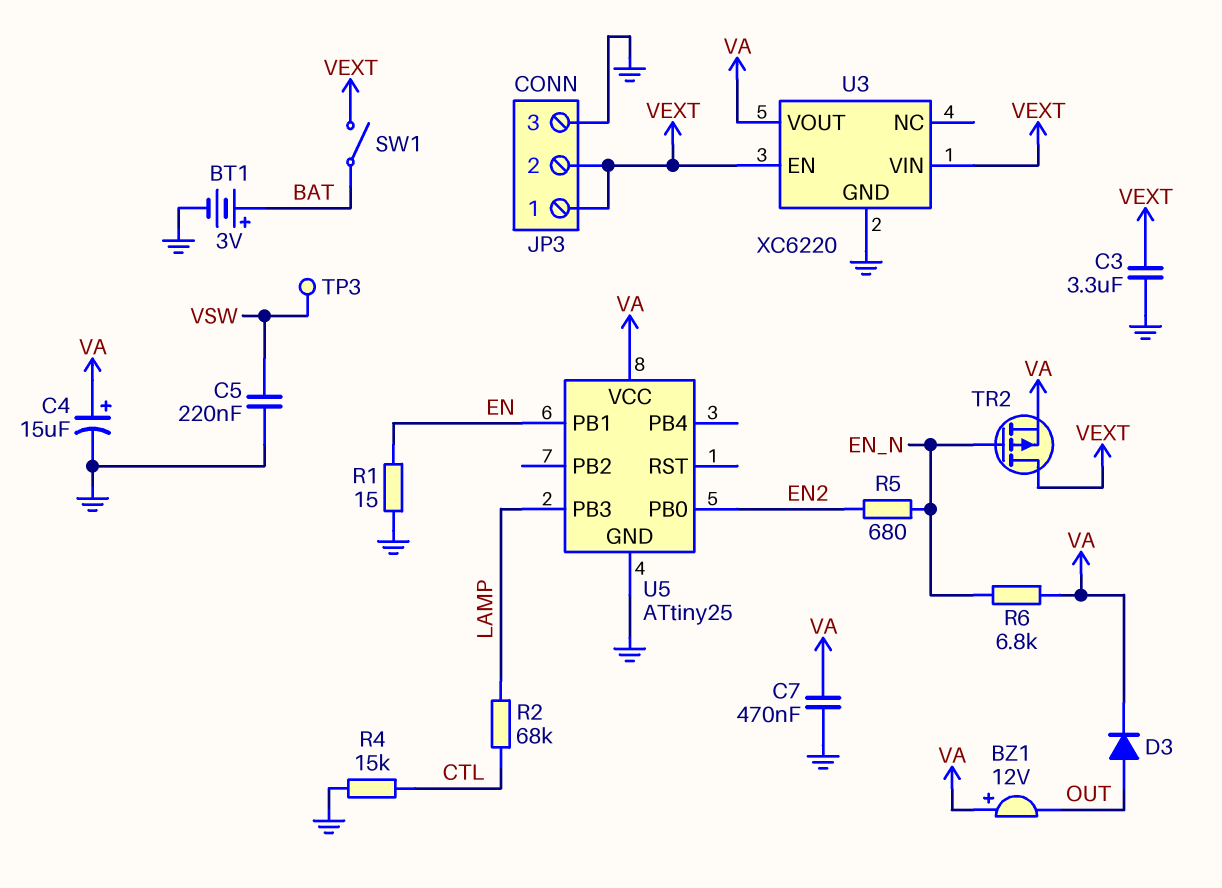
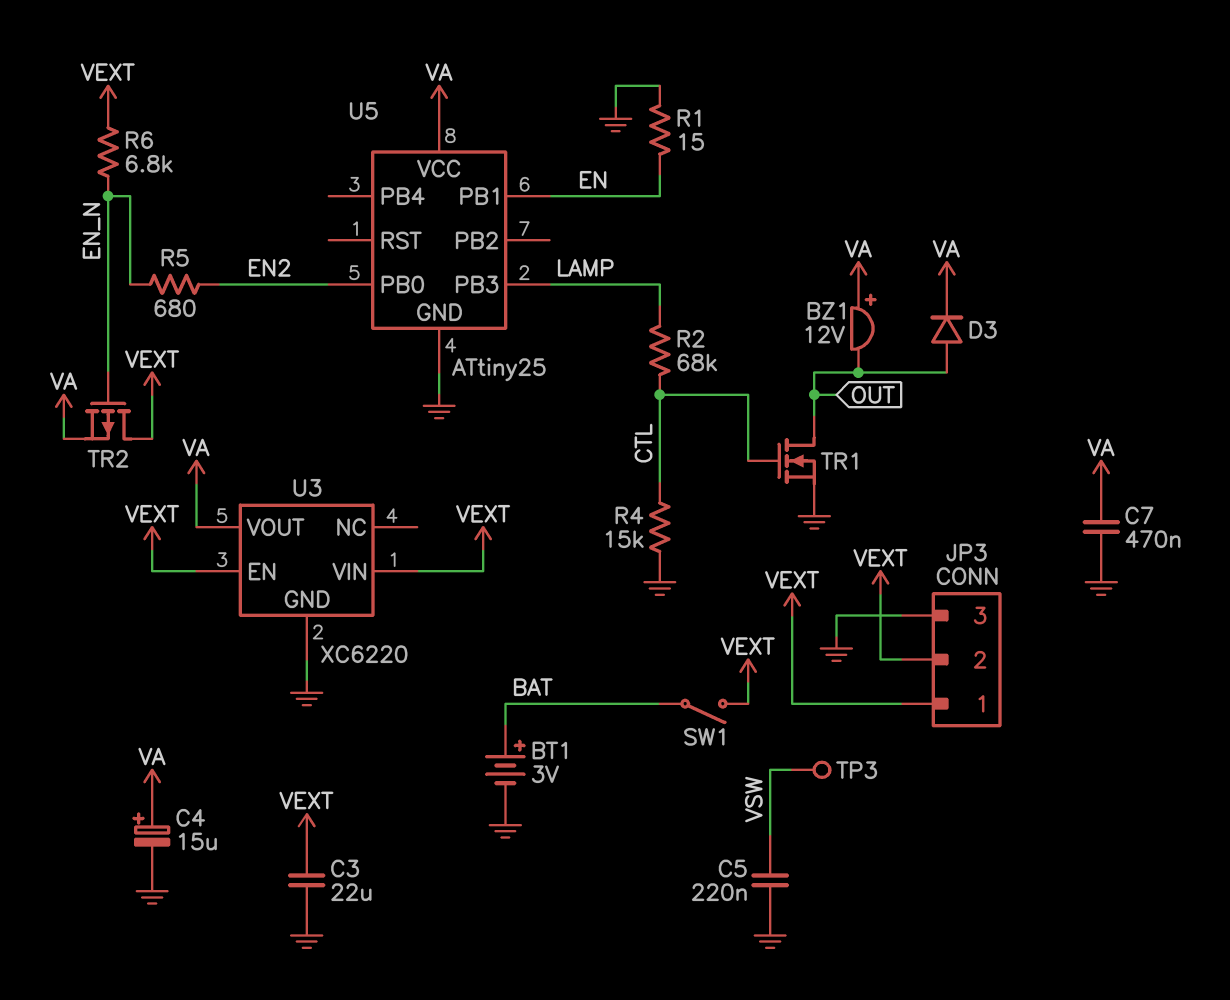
C3: 3.3uF (GND, VEXT) -> 22uF (GND, VEXT)
R6: 6.8k (EN_N, VA) -> 6.8k (EN_N, VEXT)
TR1: none -> NMOS (G CTL, D OUT, S GND)

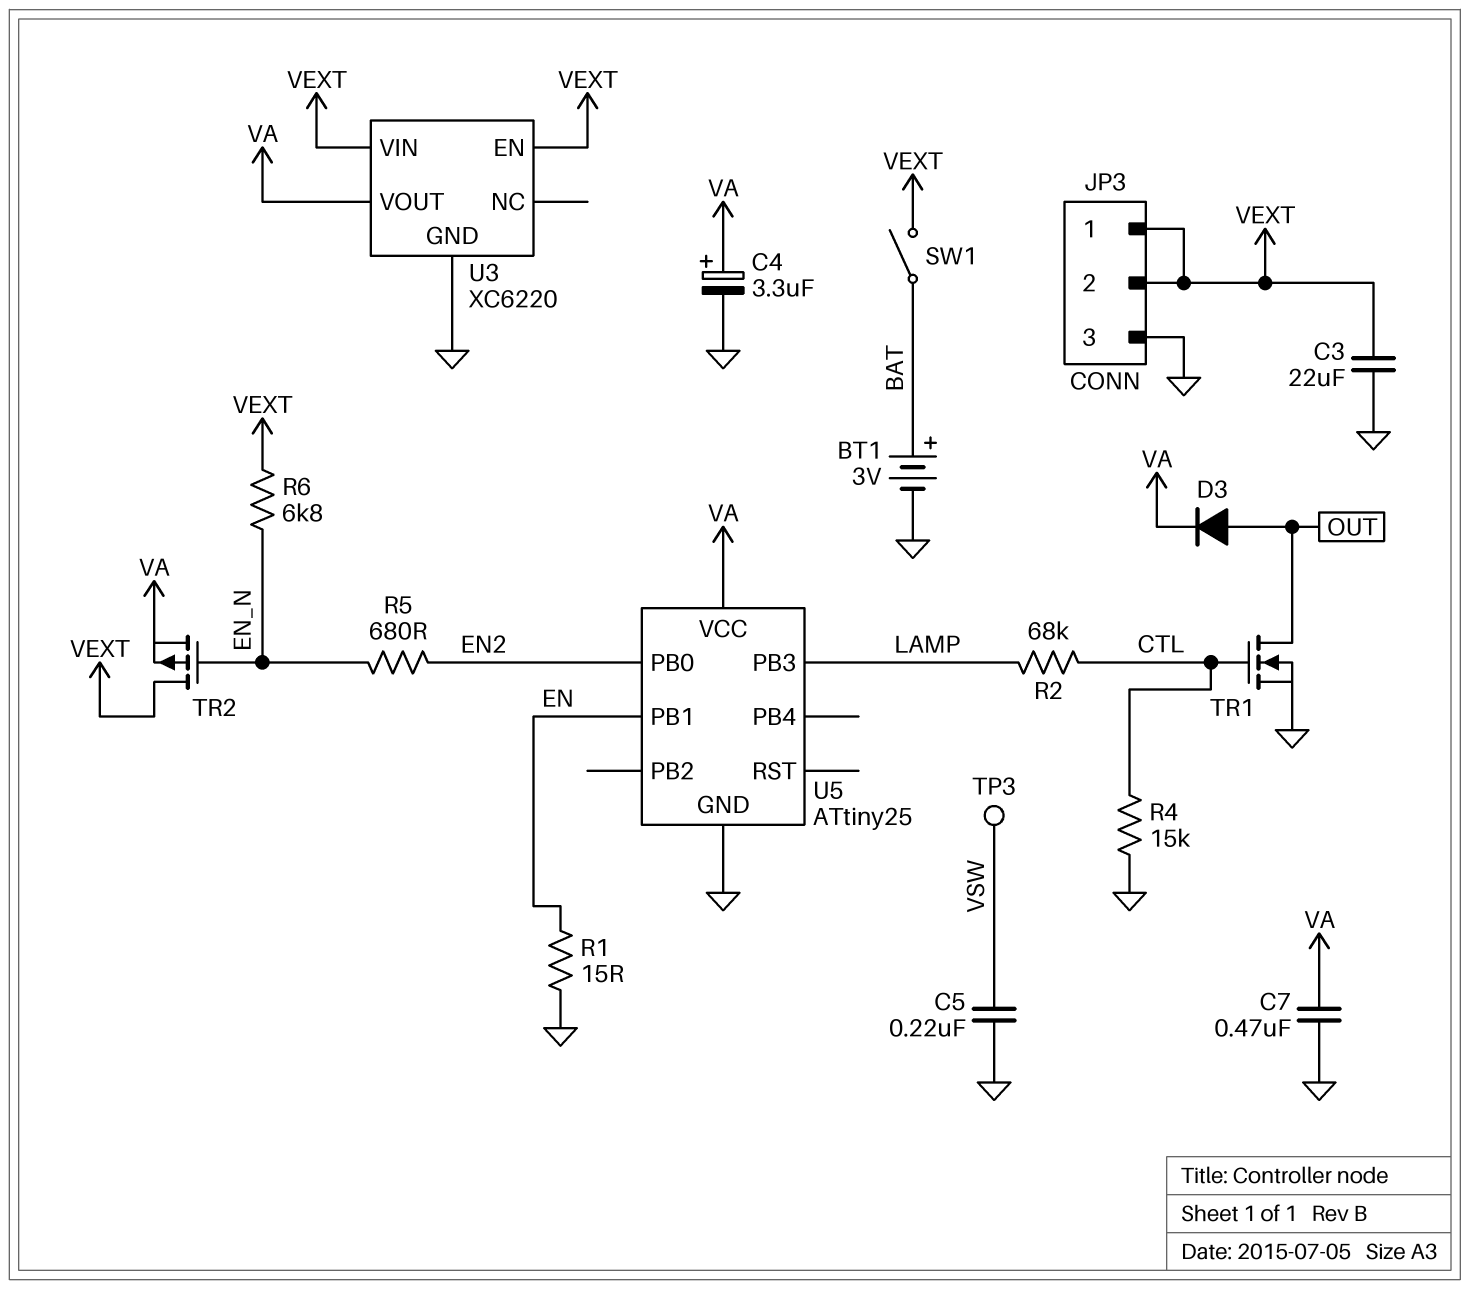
BZ1: buzzer 12V (plus VA, minus OUT) -> none
C4: 15uF (plus VA, minus GND) -> 3.3uF (plus VA, minus GND)

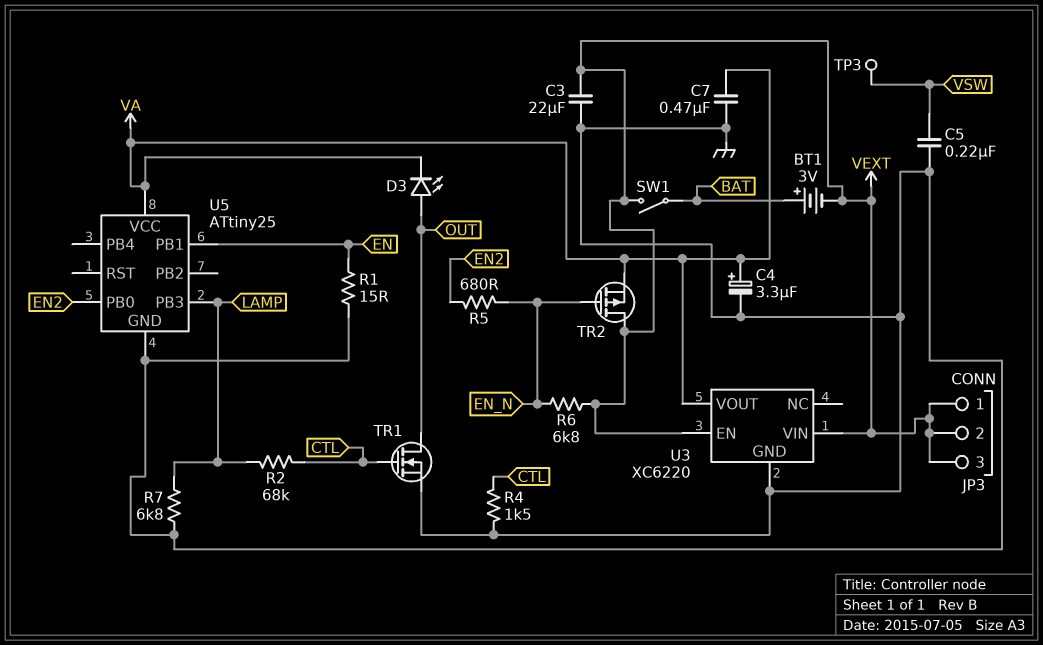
BT1: 3V (plus BAT, minus GND) -> 3V (plus BAT, minus VEXT)
D3: diode (A OUT, K VA) -> LED (A OUT, K VA)
JP3 pin 3: GND -> VEXT
R4: 15k (CTL, GND) -> 1.5k (CTL, GND)
R7: none -> 6.8k (GND, LAMP)

